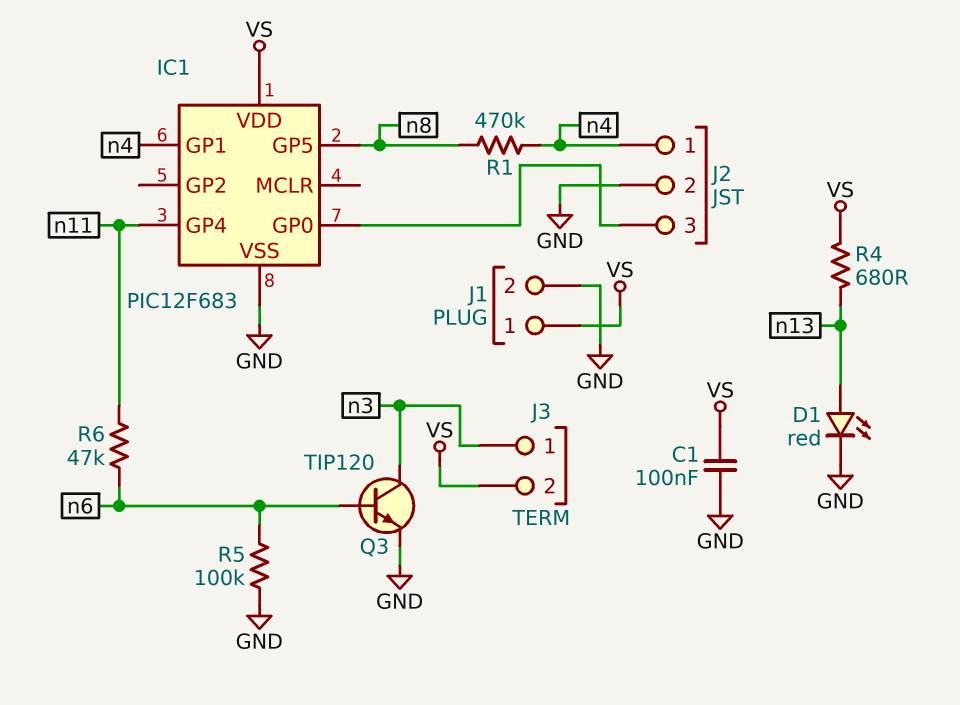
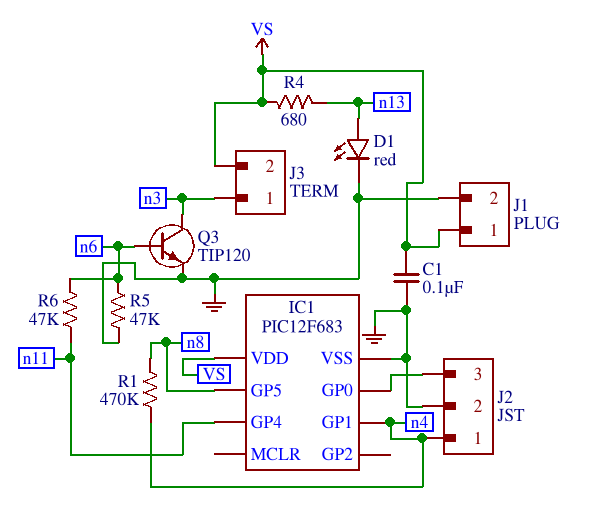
R5: 100k (GND, n6) -> 47k (GND, n6)

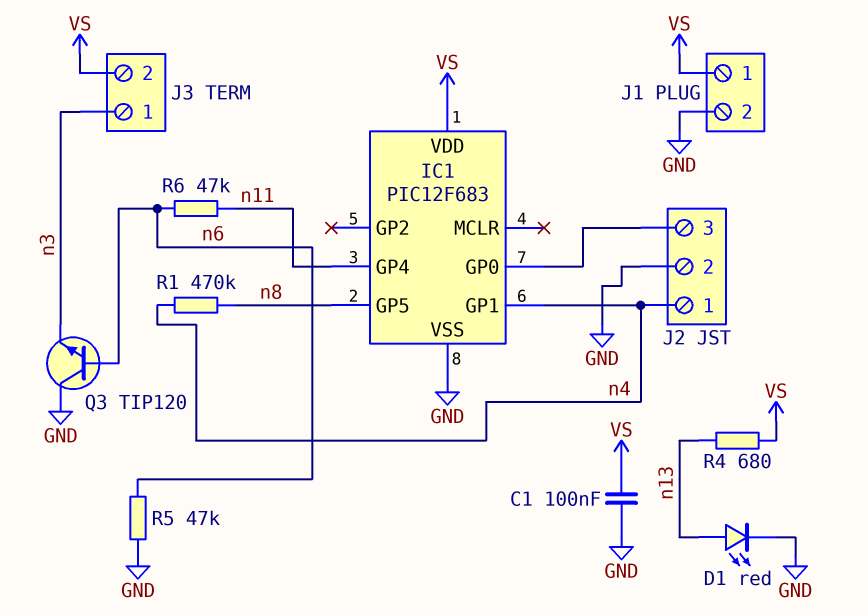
Q3: NPN TIP120 (B n6, C n3, E GND) -> NPN TIP120 (B n6, C GND, E n3)

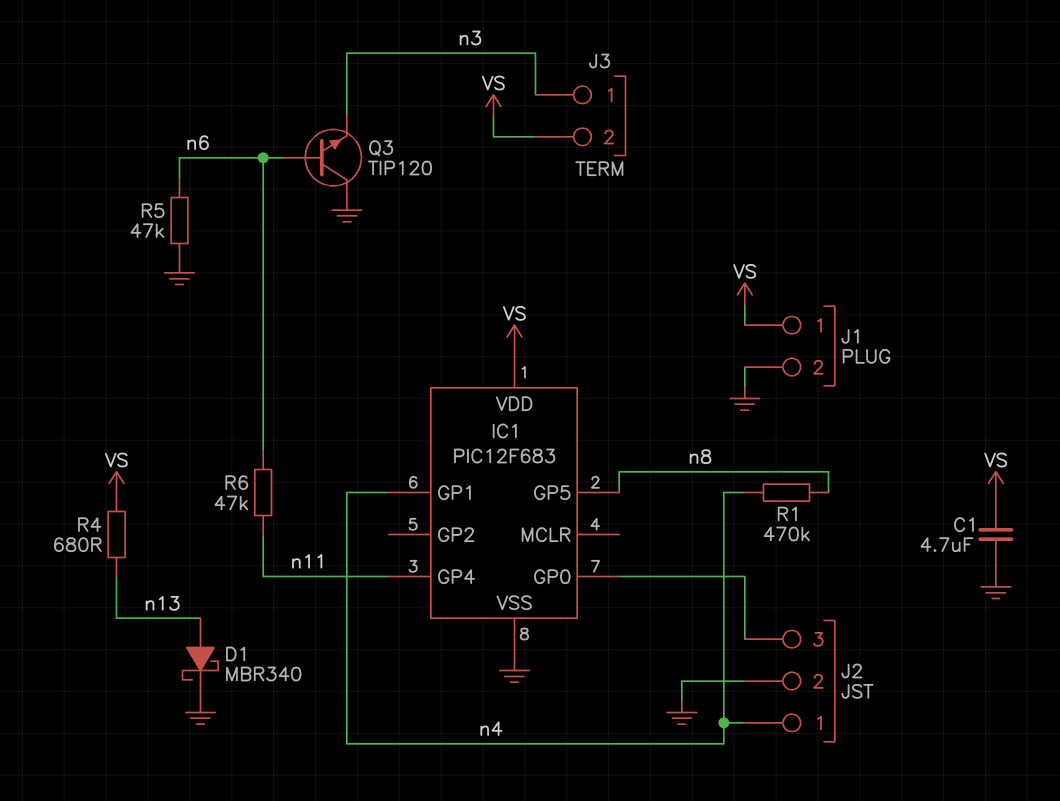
C1: 100nF (GND, VS) -> 4.7uF (GND, VS)
D1: LED red (A n13, K GND) -> schottky MBR340 (A n13, K GND)

